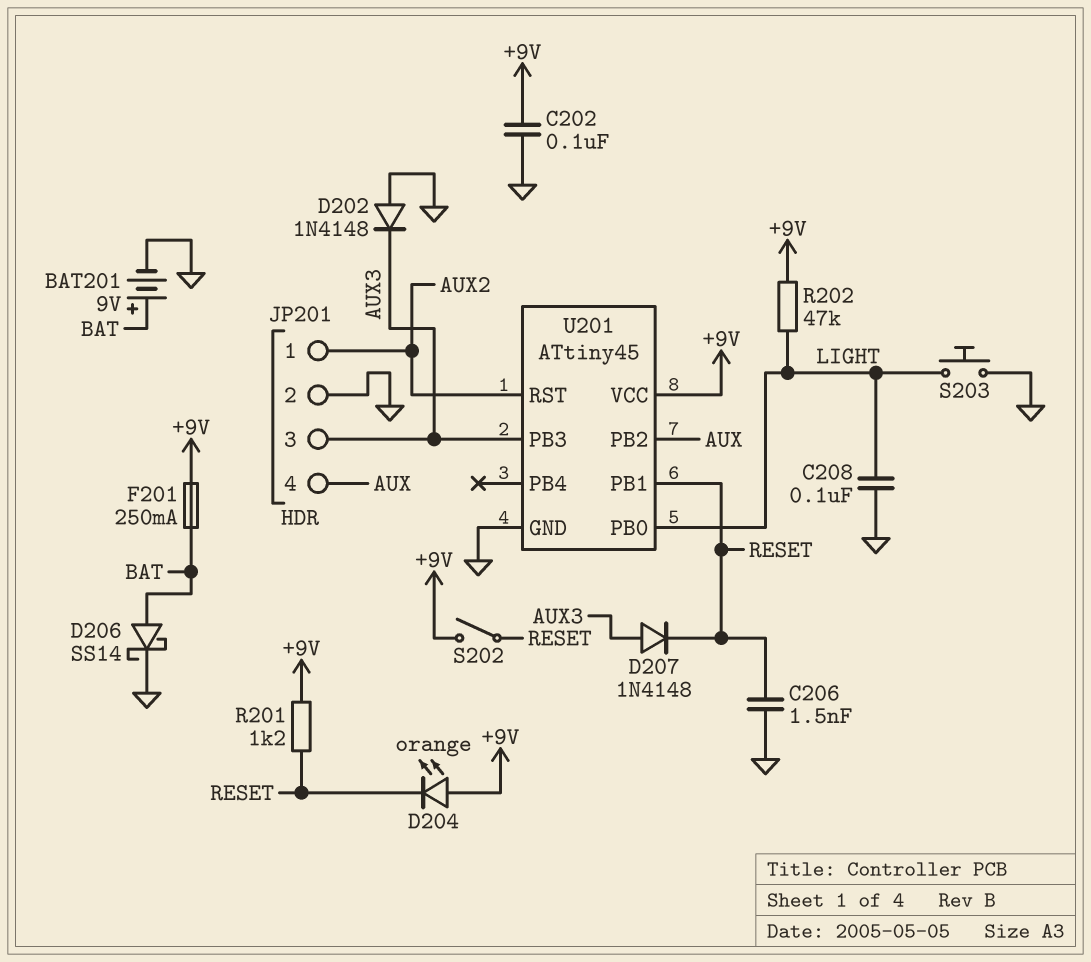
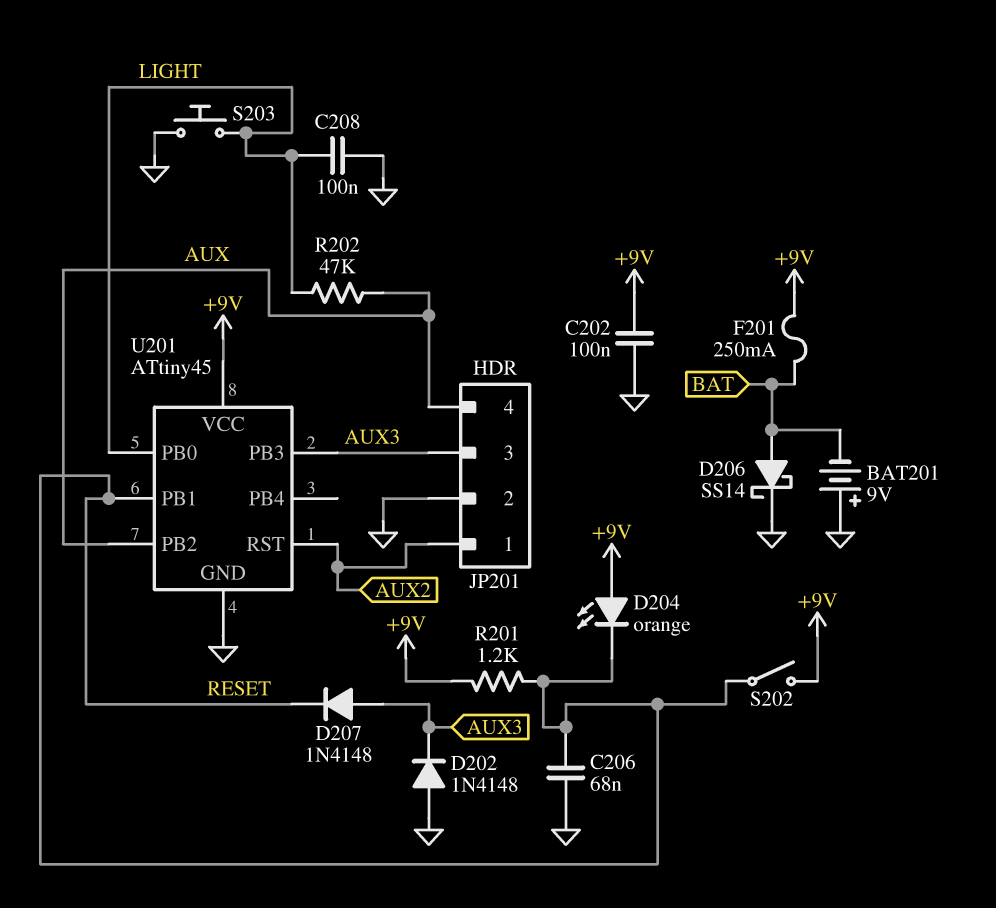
BAT201: 9V (plus BAT, minus GND) -> 9V (plus GND, minus BAT)
C206: 1.5nF (GND, RESET) -> 68nF (GND, RESET)
R202: 47k (+9V, LIGHT) -> 47k (AUX, LIGHT)

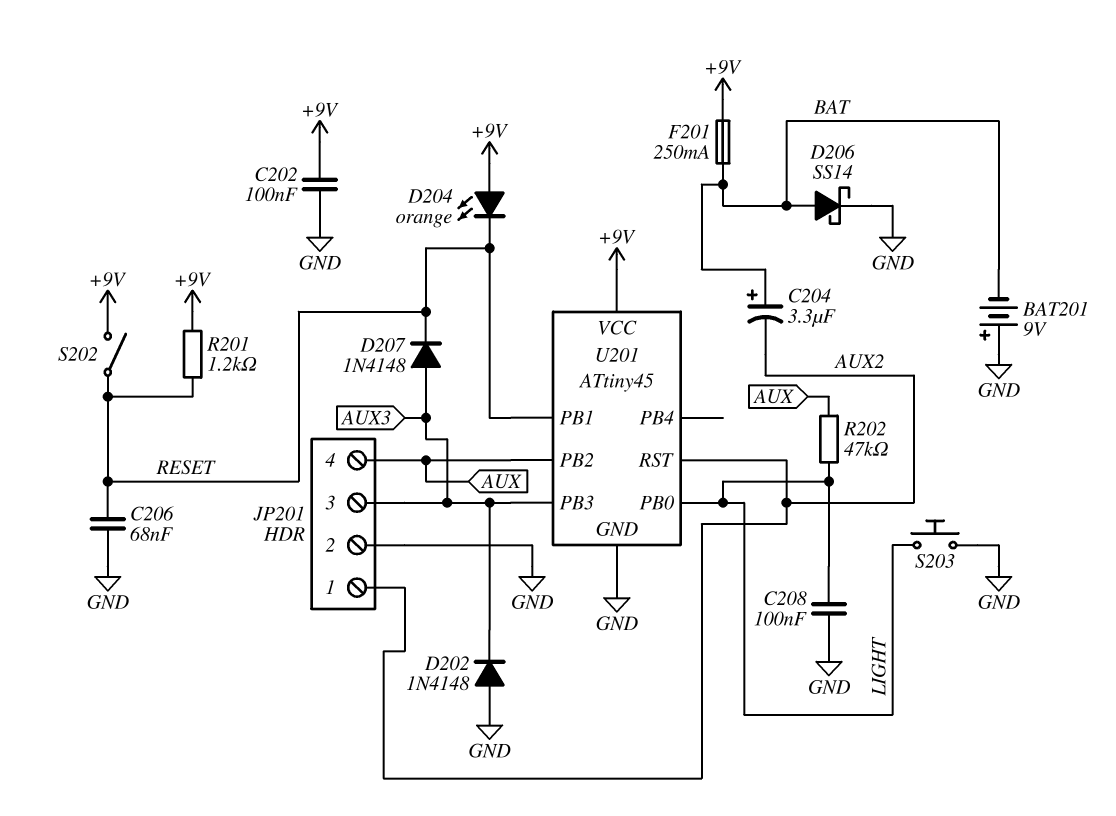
C204: none -> 3.3uF (plus BAT, minus AUX2)

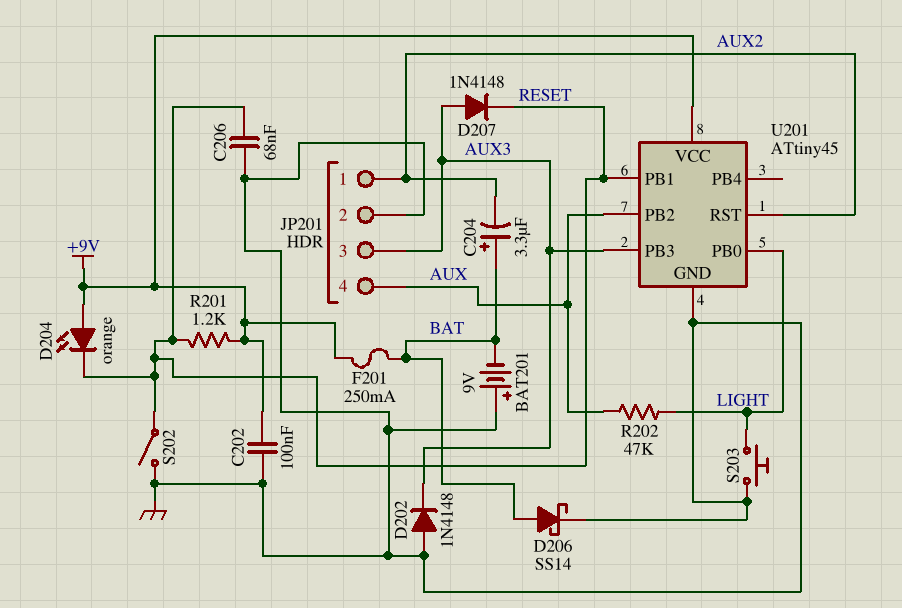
C208: 100nF (GND, LIGHT) -> none
S202: switch (+9V, RESET) -> switch (GND, RESET)

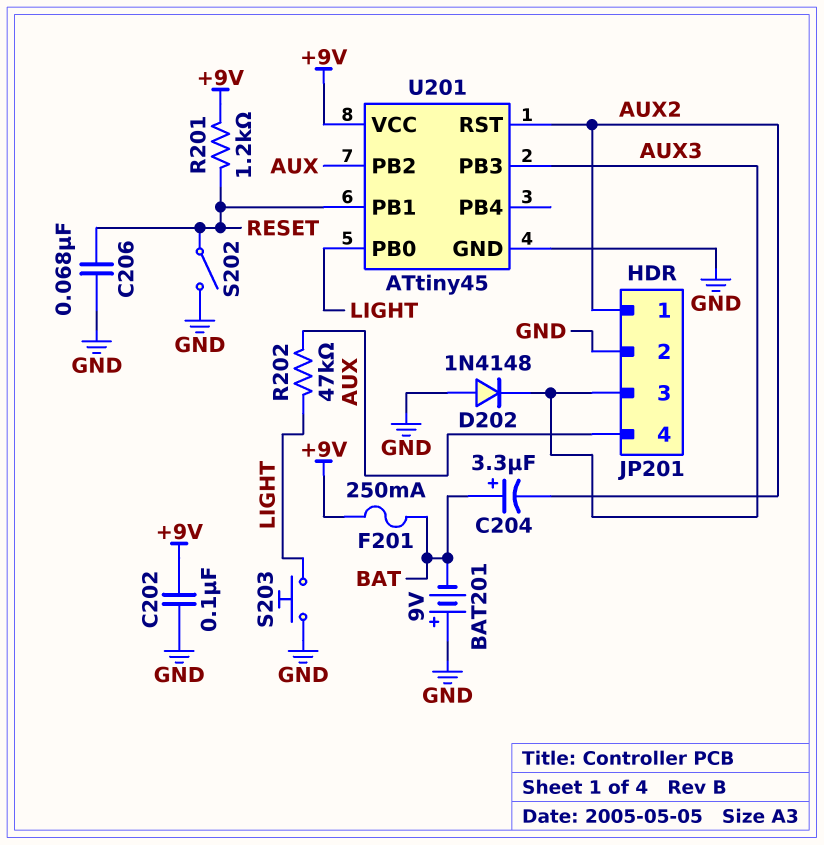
D204: LED orange (A +9V, K RESET) -> none
D206: schottky SS14 (A BAT, K GND) -> none
D207: diode 1N4148 (A AUX3, K RESET) -> none

